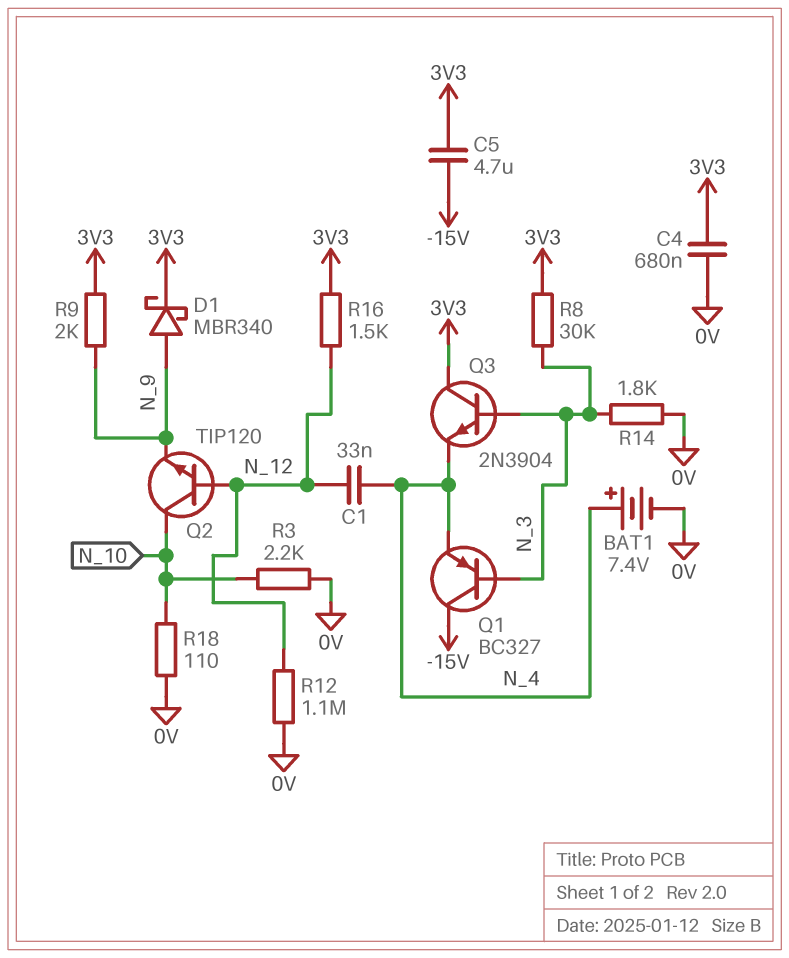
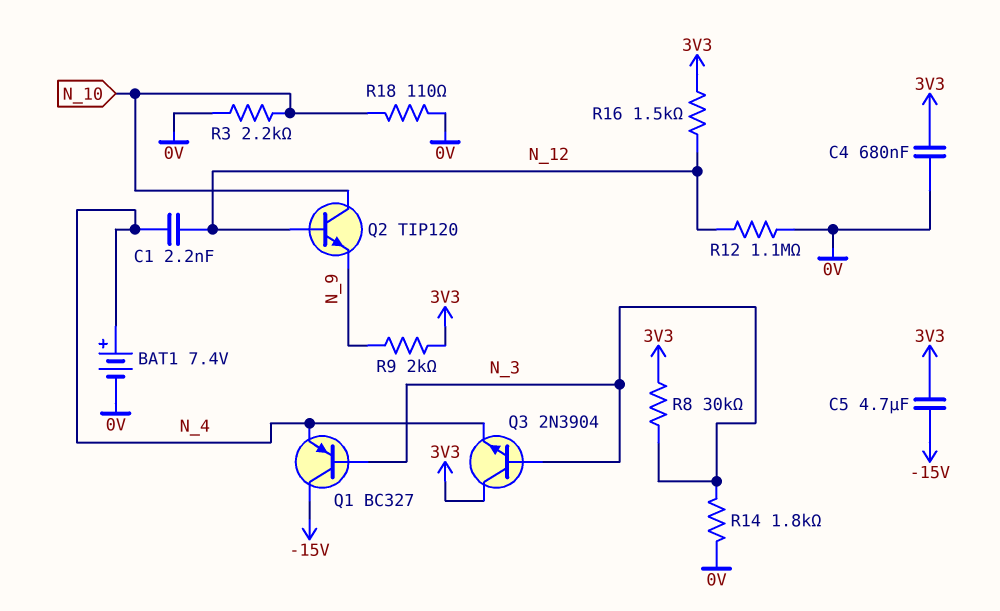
C1: 33nF (N_4, N_12) -> 2.2nF (N_4, N_12)
D1: schottky MBR340 (A N_9, K 3V3) -> none

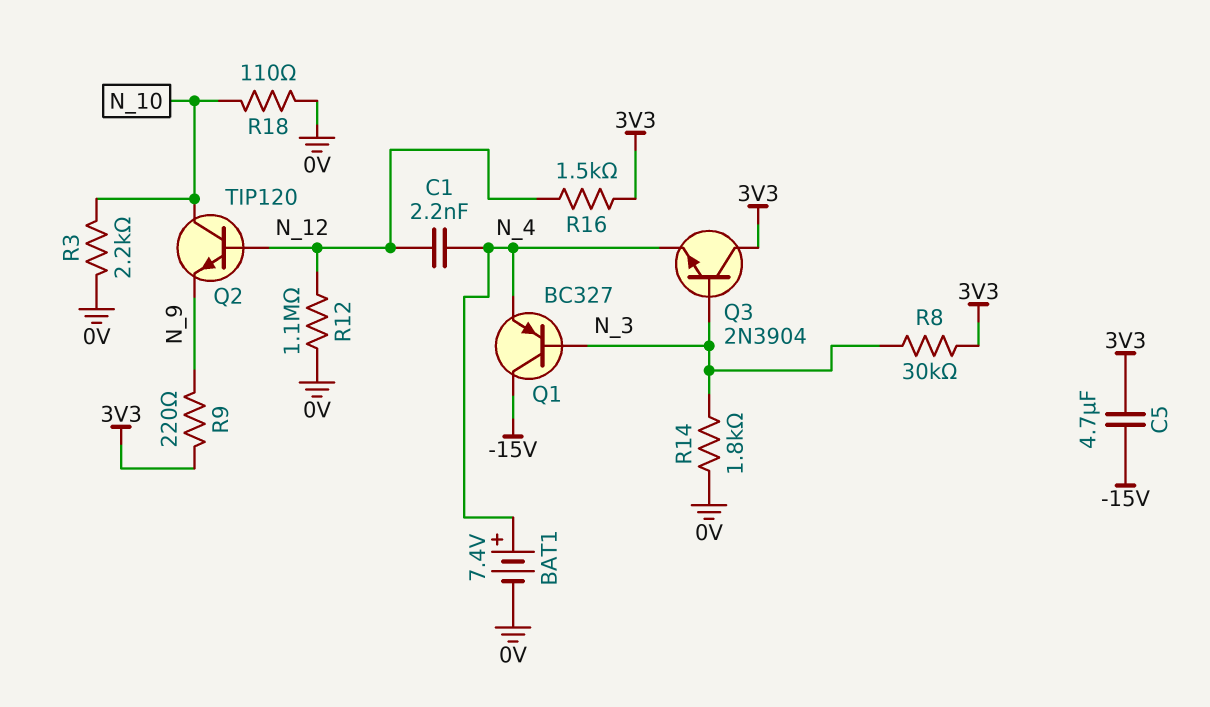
C4: 680nF (0V, 3V3) -> none
R9: 2k (3V3, N_9) -> 220 (3V3, N_9)

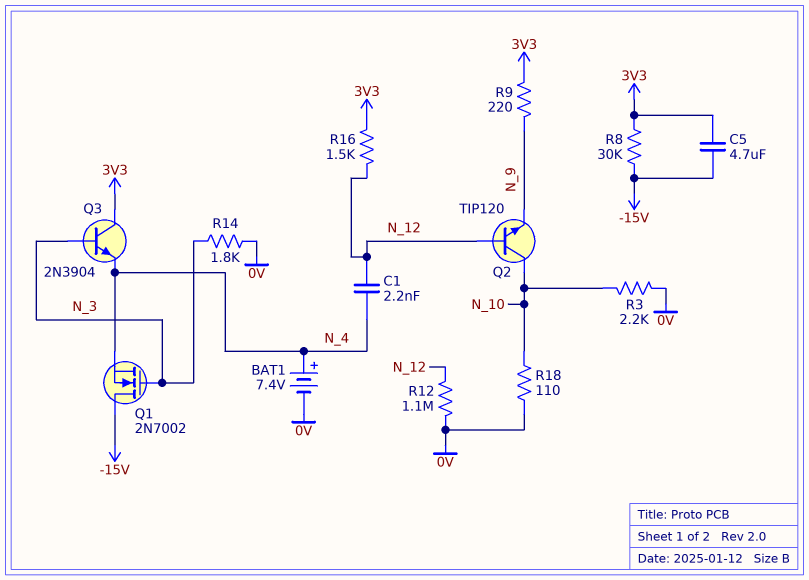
Q1: PNP BC327 (B N_3, C -15V, E N_4) -> NMOS 2N7002 (G N_3, D -15V, S N_4)
R8: 30k (3V3, N_3) -> 30k (-15V, 3V3)

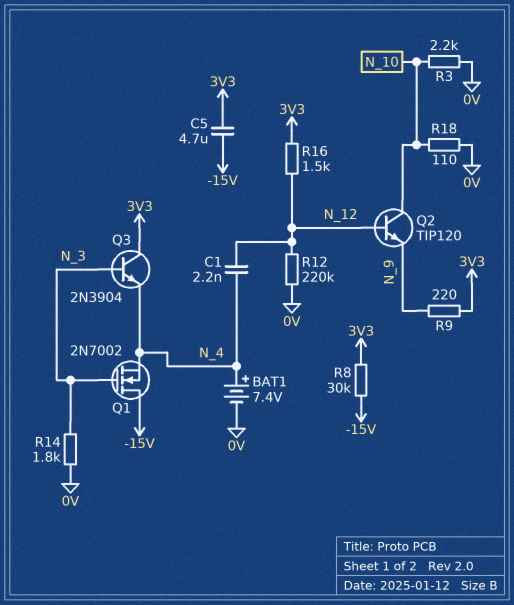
R12: 1.1M (0V, N_12) -> 220k (0V, N_12)

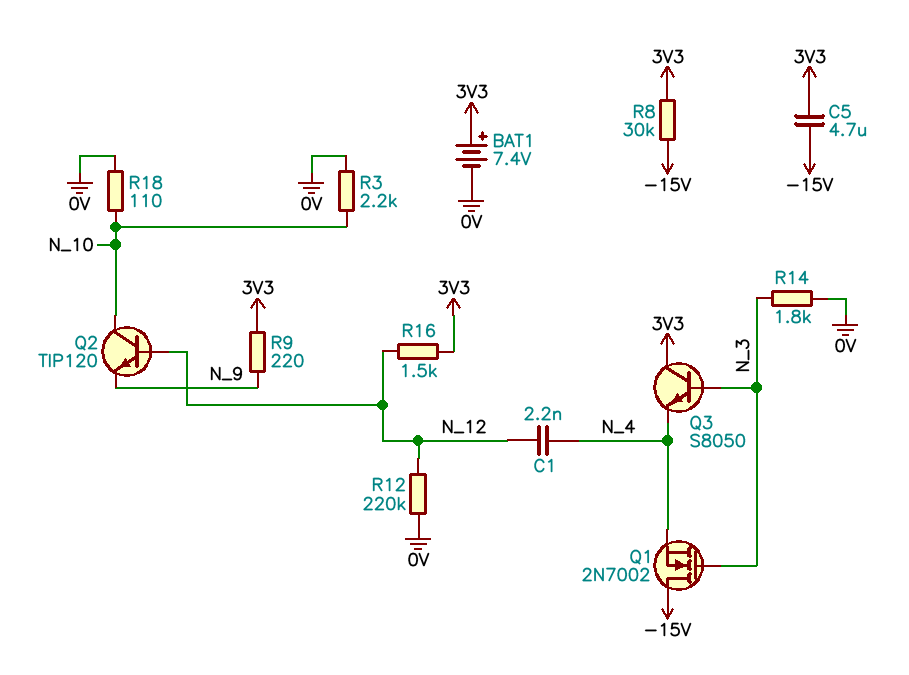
BAT1: 7.4V (plus N_4, minus 0V) -> 7.4V (plus 3V3, minus 0V)
Q3: NPN 2N3904 (B N_3, C 3V3, E N_4) -> NPN S8050 (B N_3, C 3V3, E N_4)

